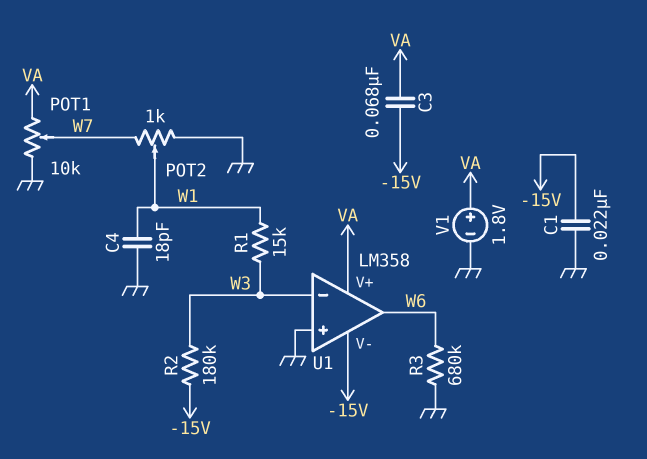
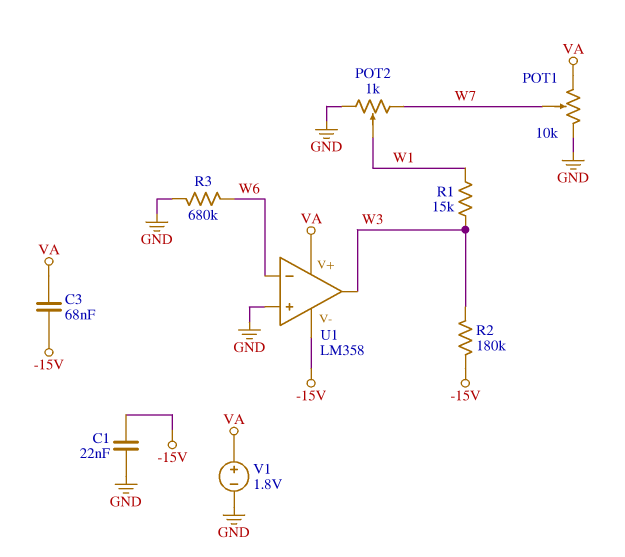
C4: 18pF (GND, W1) -> none
U1 pin in-: W3 -> W6
U1 pin out: W6 -> W3

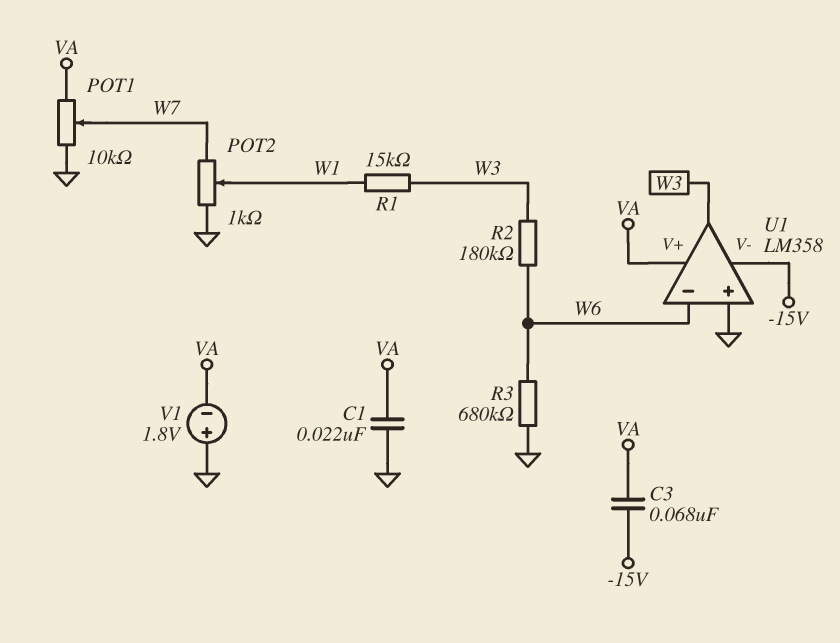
C1: 22nF (-15V, GND) -> 22nF (GND, VA)
R2: 180k (-15V, W3) -> 180k (W3, W6)
V1: 1.8V (plus VA, minus GND) -> 1.8V (plus GND, minus VA)

